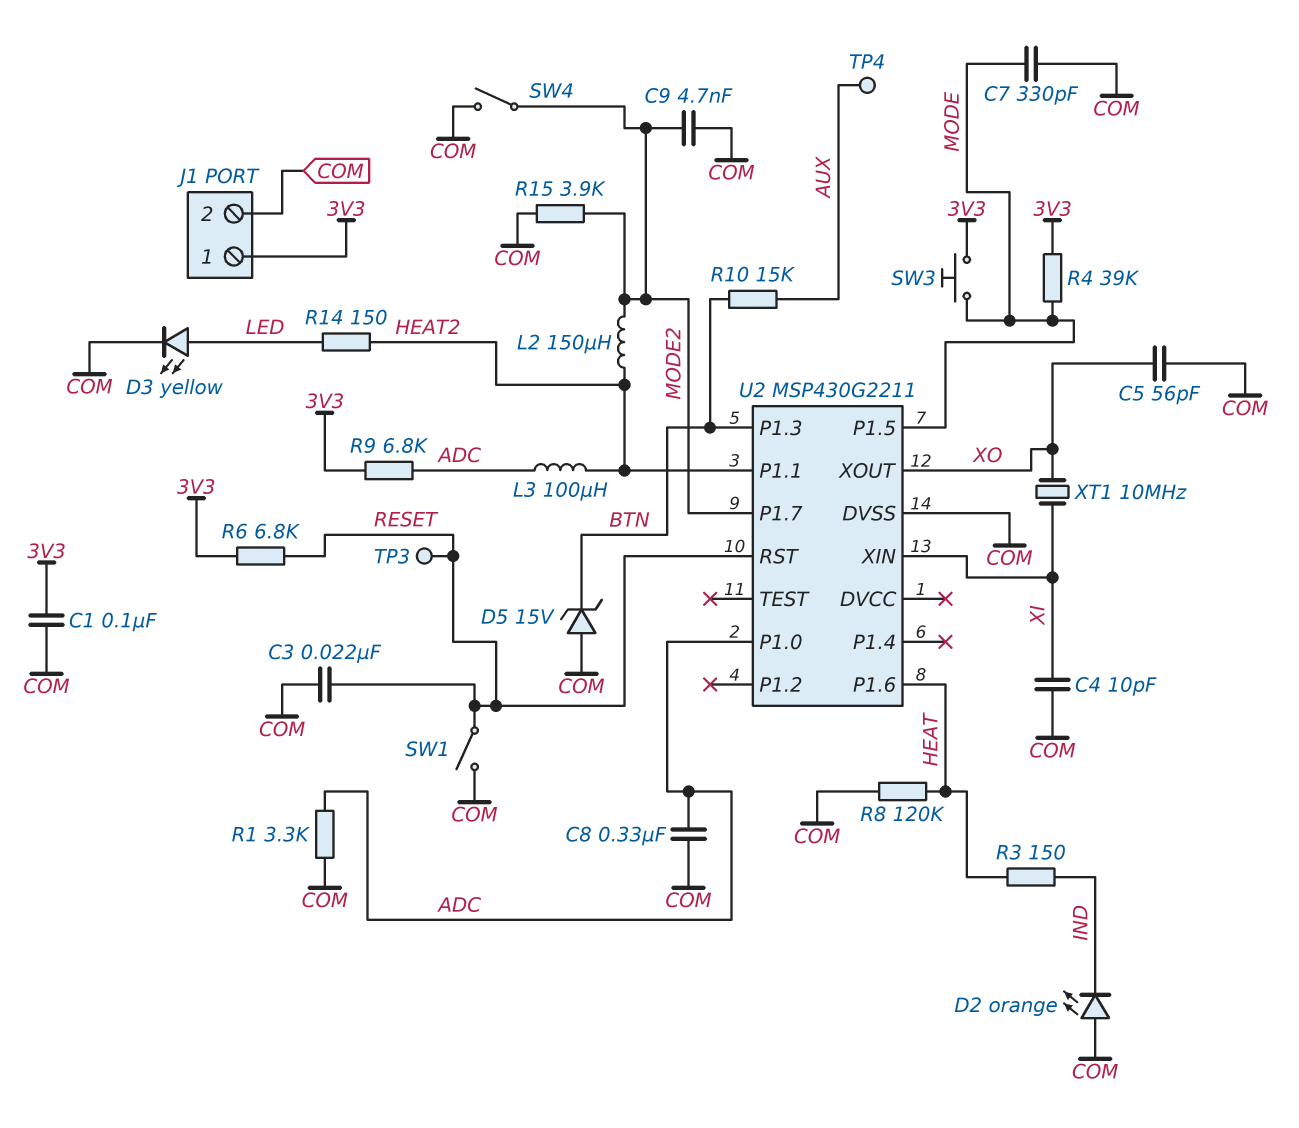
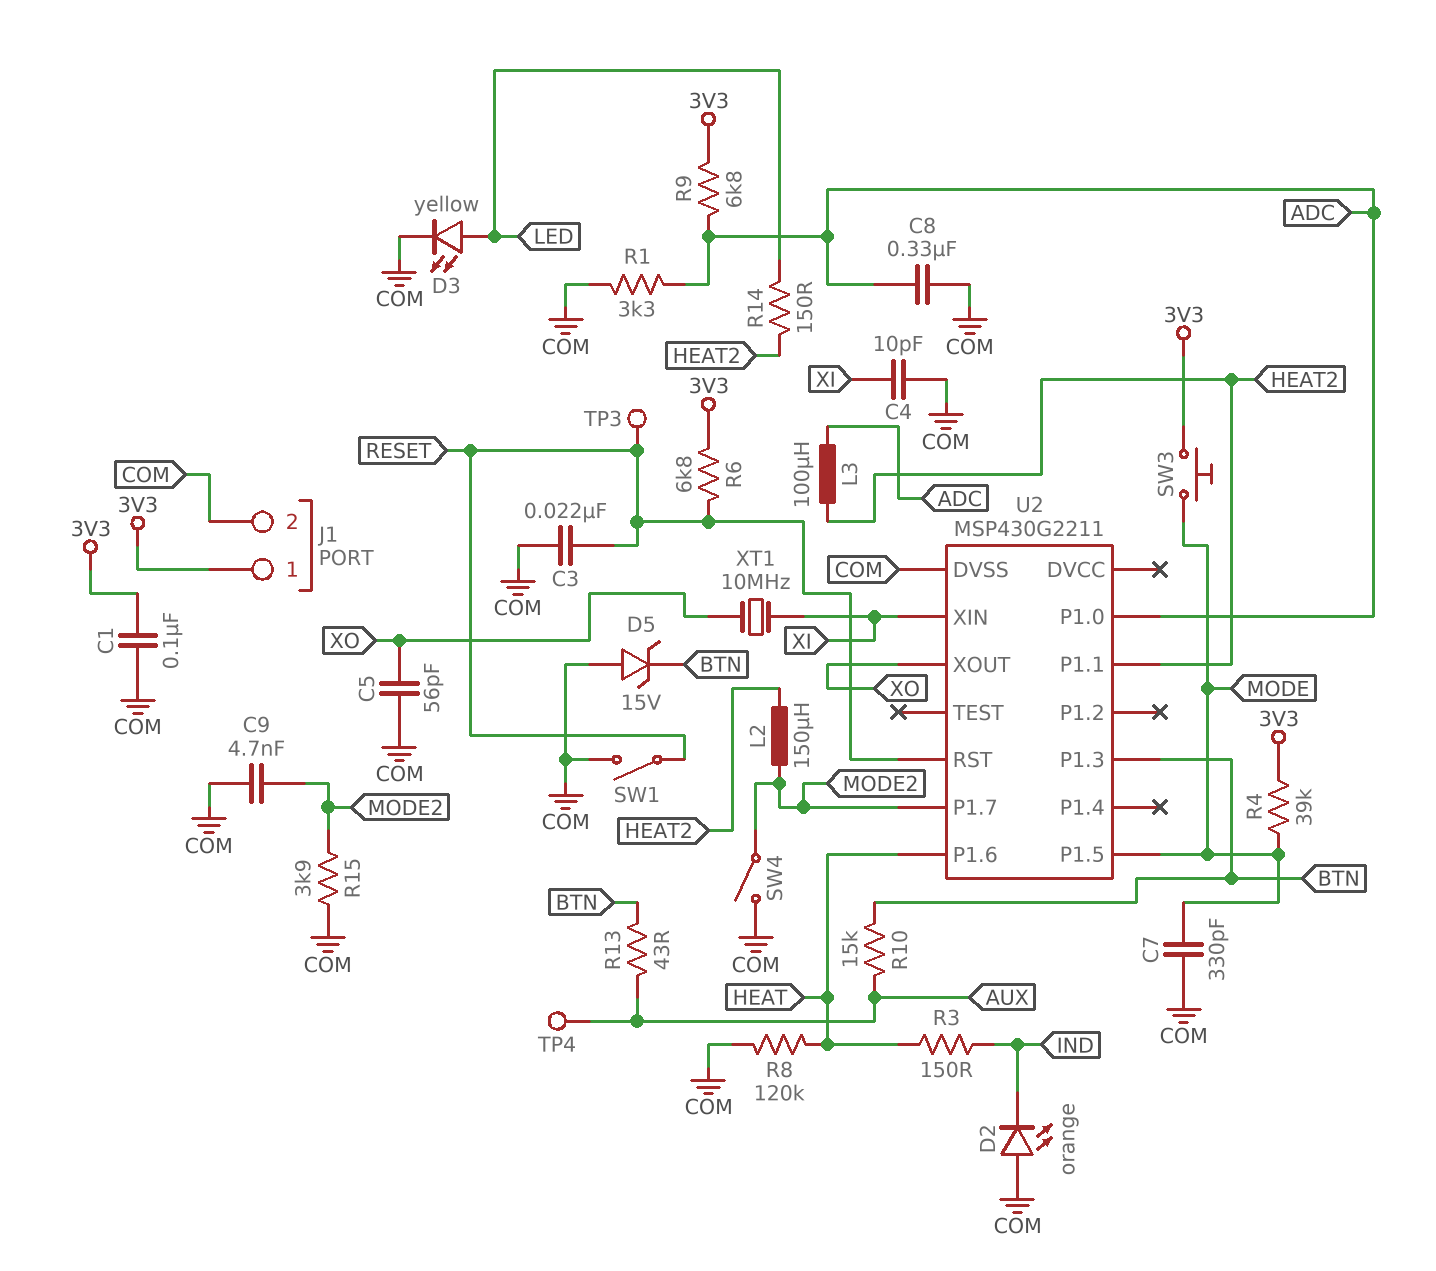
R13: none -> 43 (AUX, BTN)

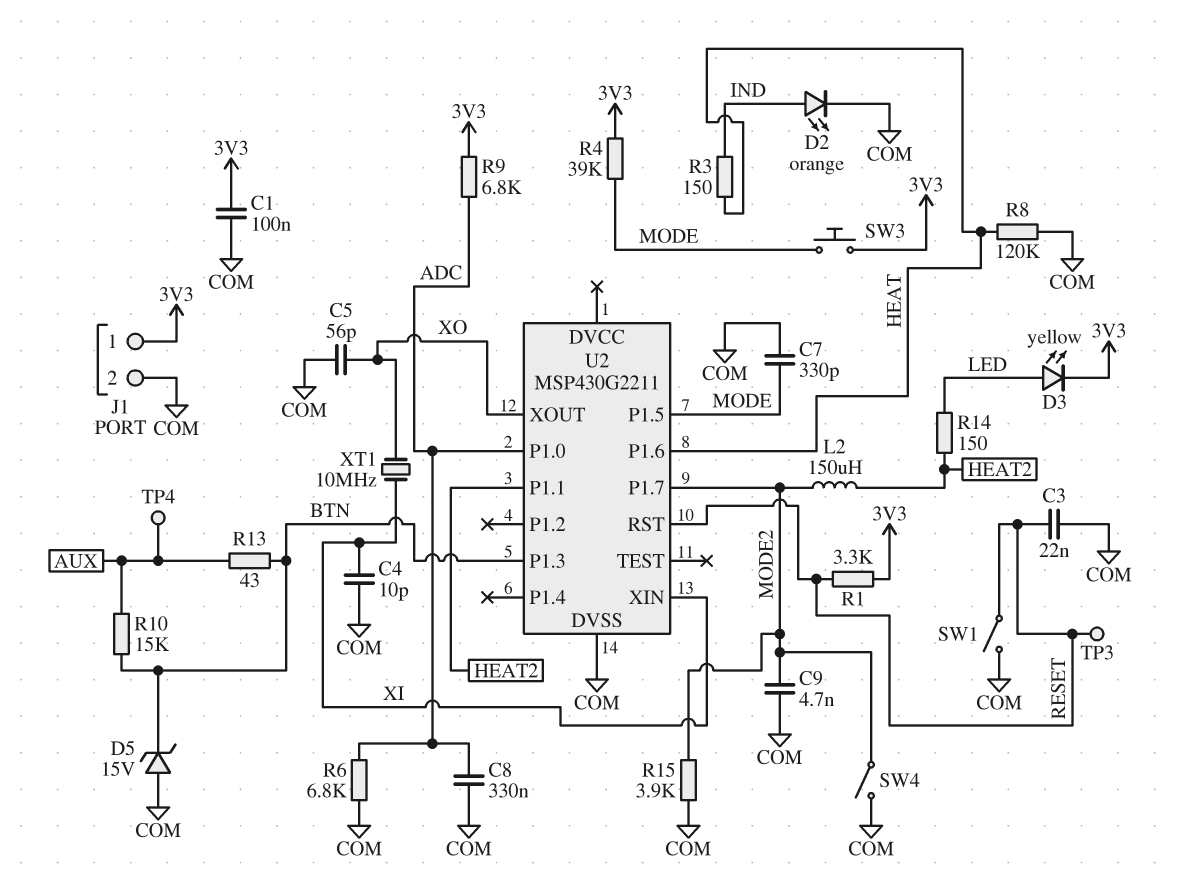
D2: LED orange (A COM, K IND) -> LED orange (A IND, K COM)
D3: LED yellow (A LED, K COM) -> LED yellow (A LED, K 3V3)
L3: 100uH (ADC, HEAT2) -> none
R1: 3.3k (ADC, COM) -> 3.3k (3V3, RESET)
R6: 6.8k (3V3, RESET) -> 6.8k (ADC, COM)

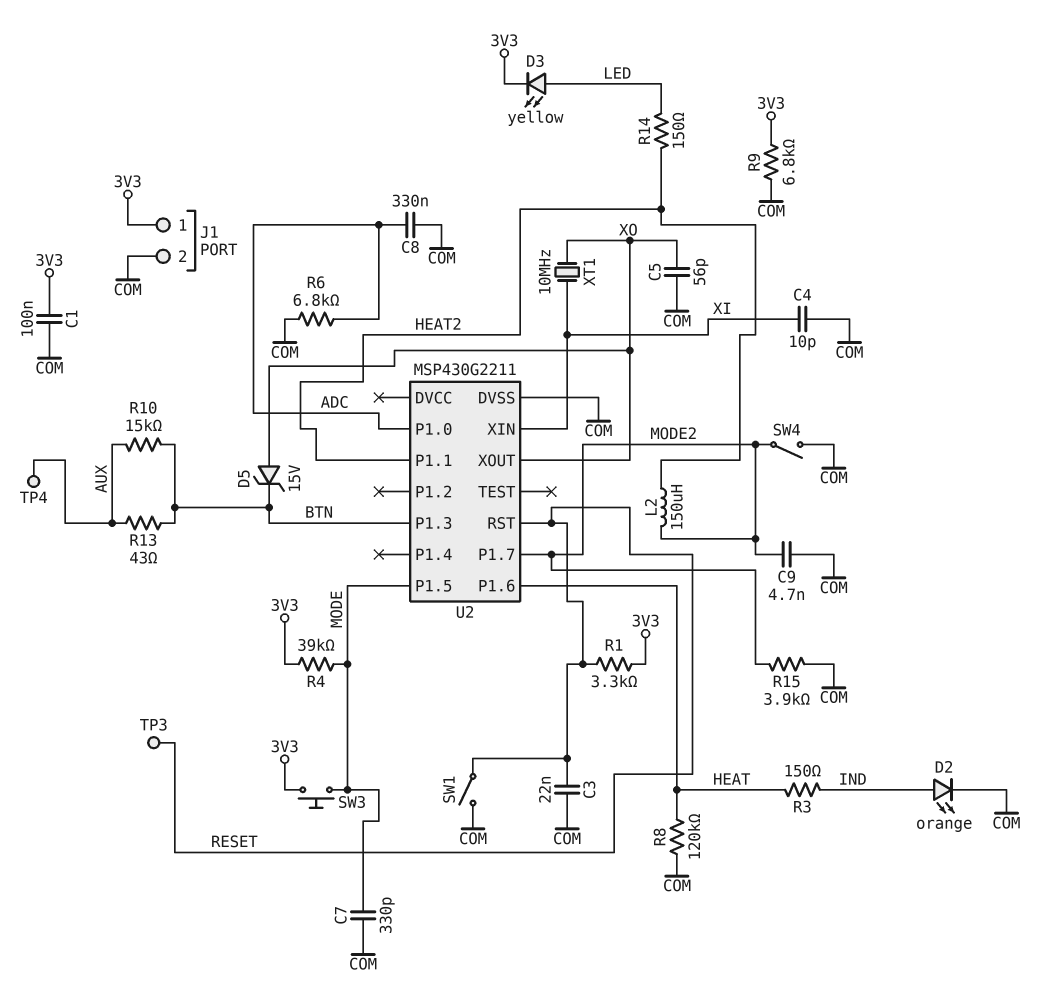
D5: zener 15V (A COM, K BTN) -> zener 15V (A XO, K BTN)
R9: 6.8k (3V3, ADC) -> 6.8k (3V3, COM)

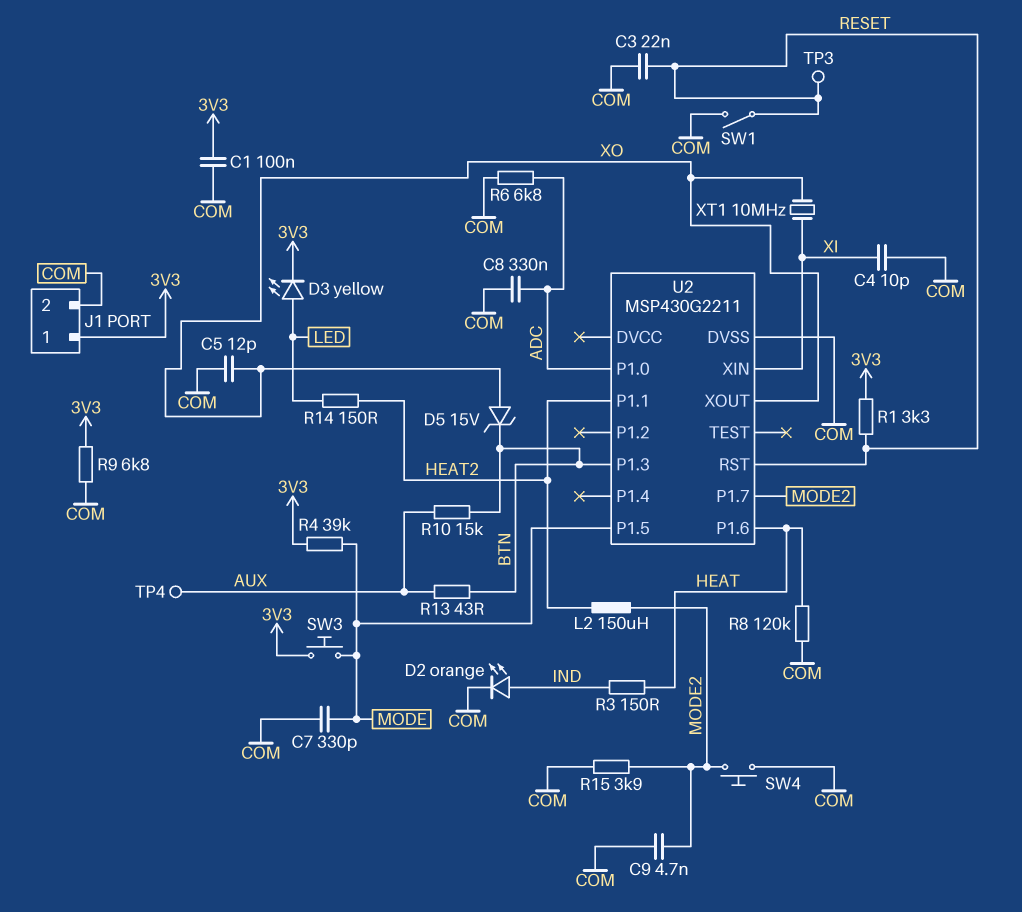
C5: 56pF (COM, XO) -> 12pF (COM, XO)
SW4: switch (COM, MODE2) -> button (COM, MODE2)

